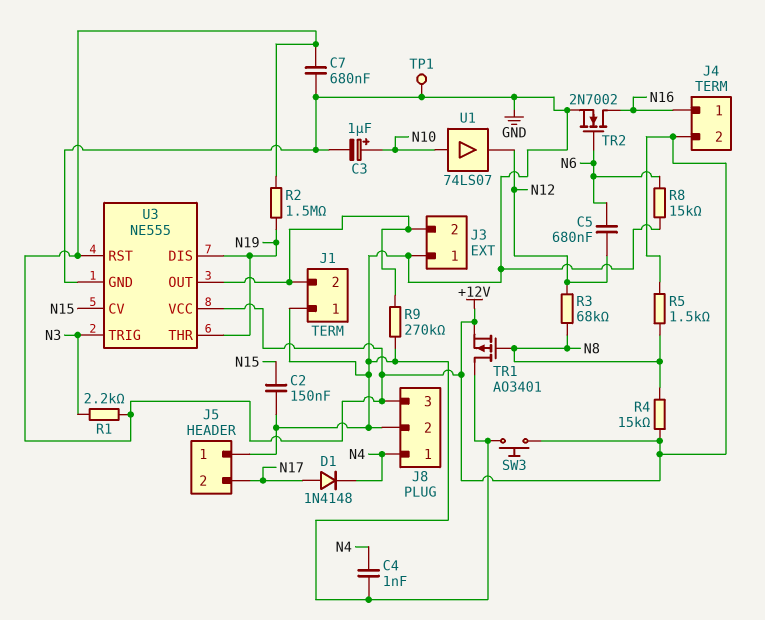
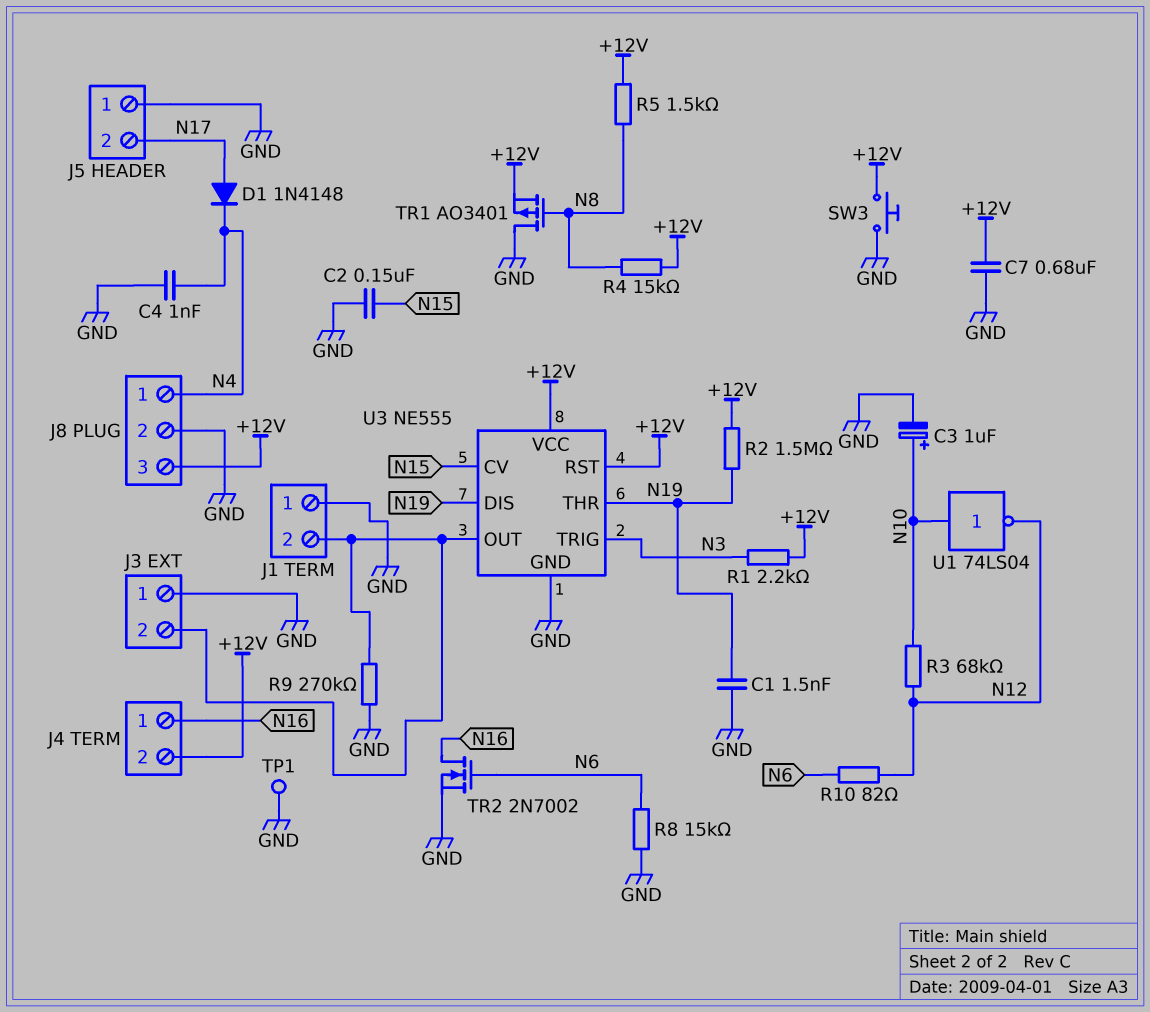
C1: none -> 1.5nF (GND, N19)
C5: 680nF (N6, N12) -> none
R3: 68k (N8, N12) -> 68k (N10, N12)
R10: none -> 82 (N6, N12)
U1: buffer 74LS07 (in N10, out N12) -> NOT 74LS04 (in N10, out N12)

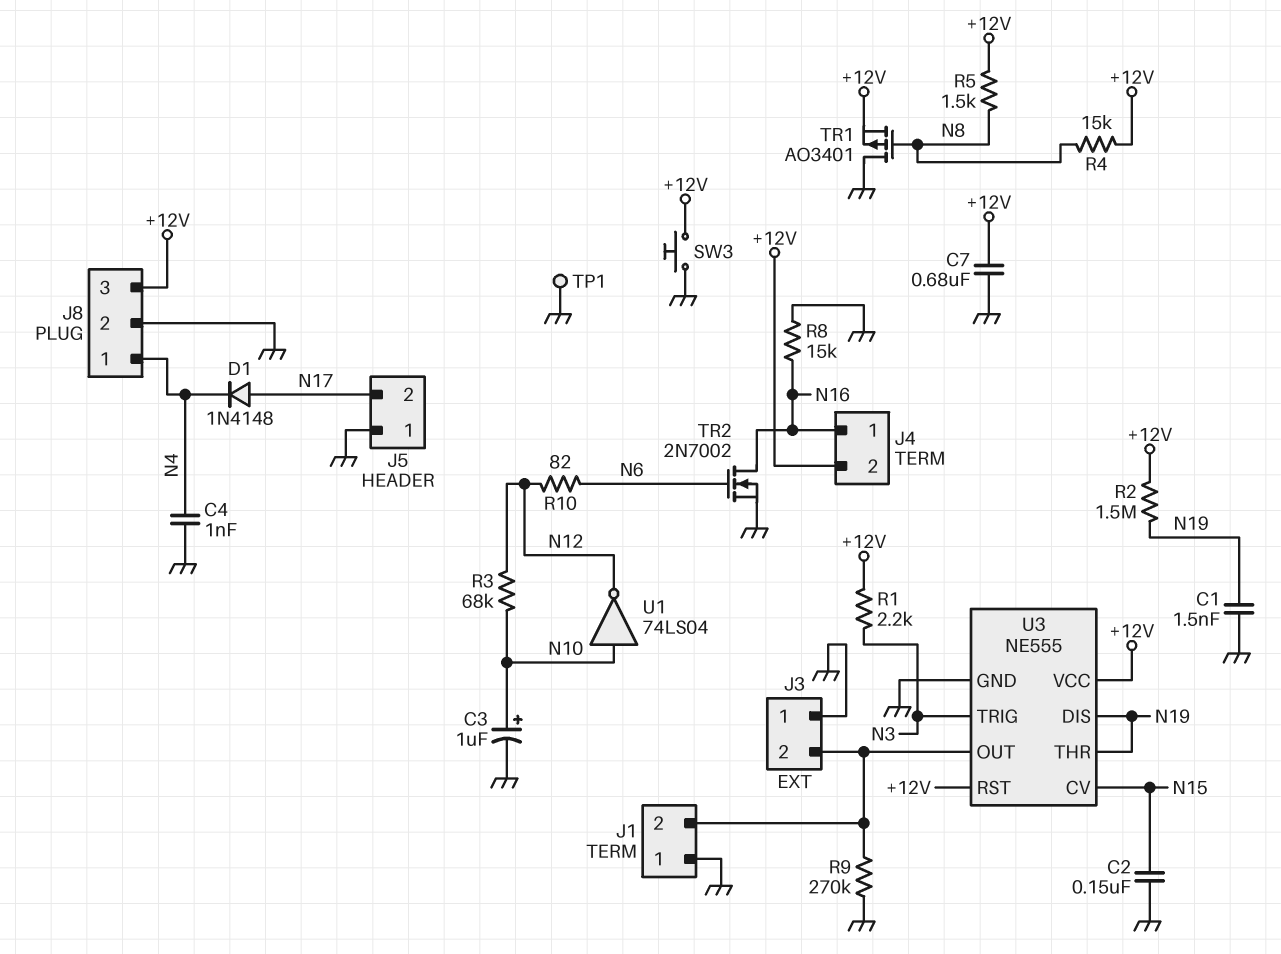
R8: 15k (GND, N6) -> 15k (GND, N16)

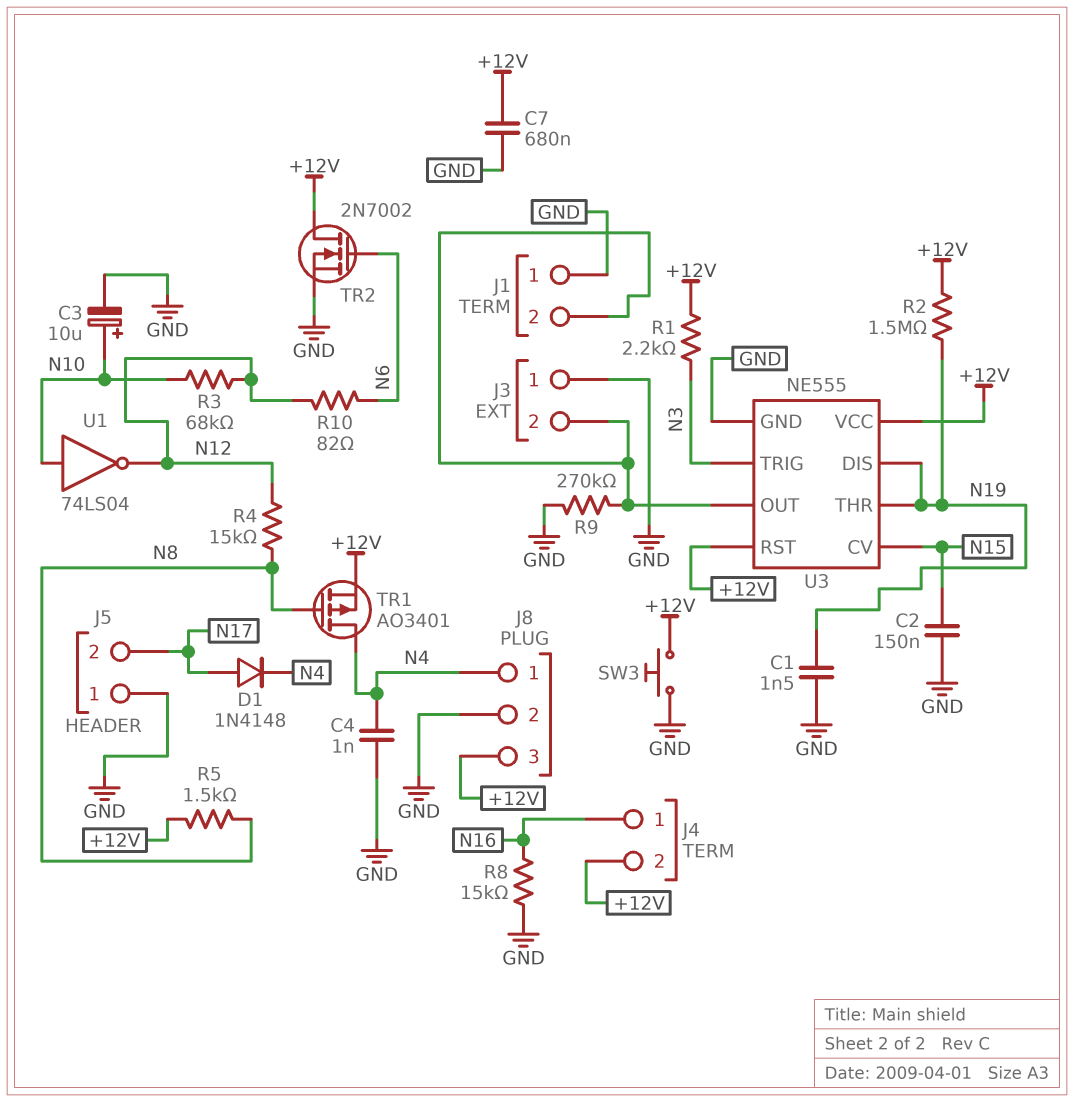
C3: 1uF (plus N10, minus GND) -> 10uF (plus N10, minus GND)
R4: 15k (+12V, N8) -> 15k (N8, N12)
TP1: test point (GND) -> none
TR1: PMOS AO3401 (G N8, D GND, S +12V) -> PMOS AO3401 (G N8, D N4, S +12V)
TR2: NMOS 2N7002 (G N6, D N16, S GND) -> NMOS 2N7002 (G N6, D +12V, S GND)

